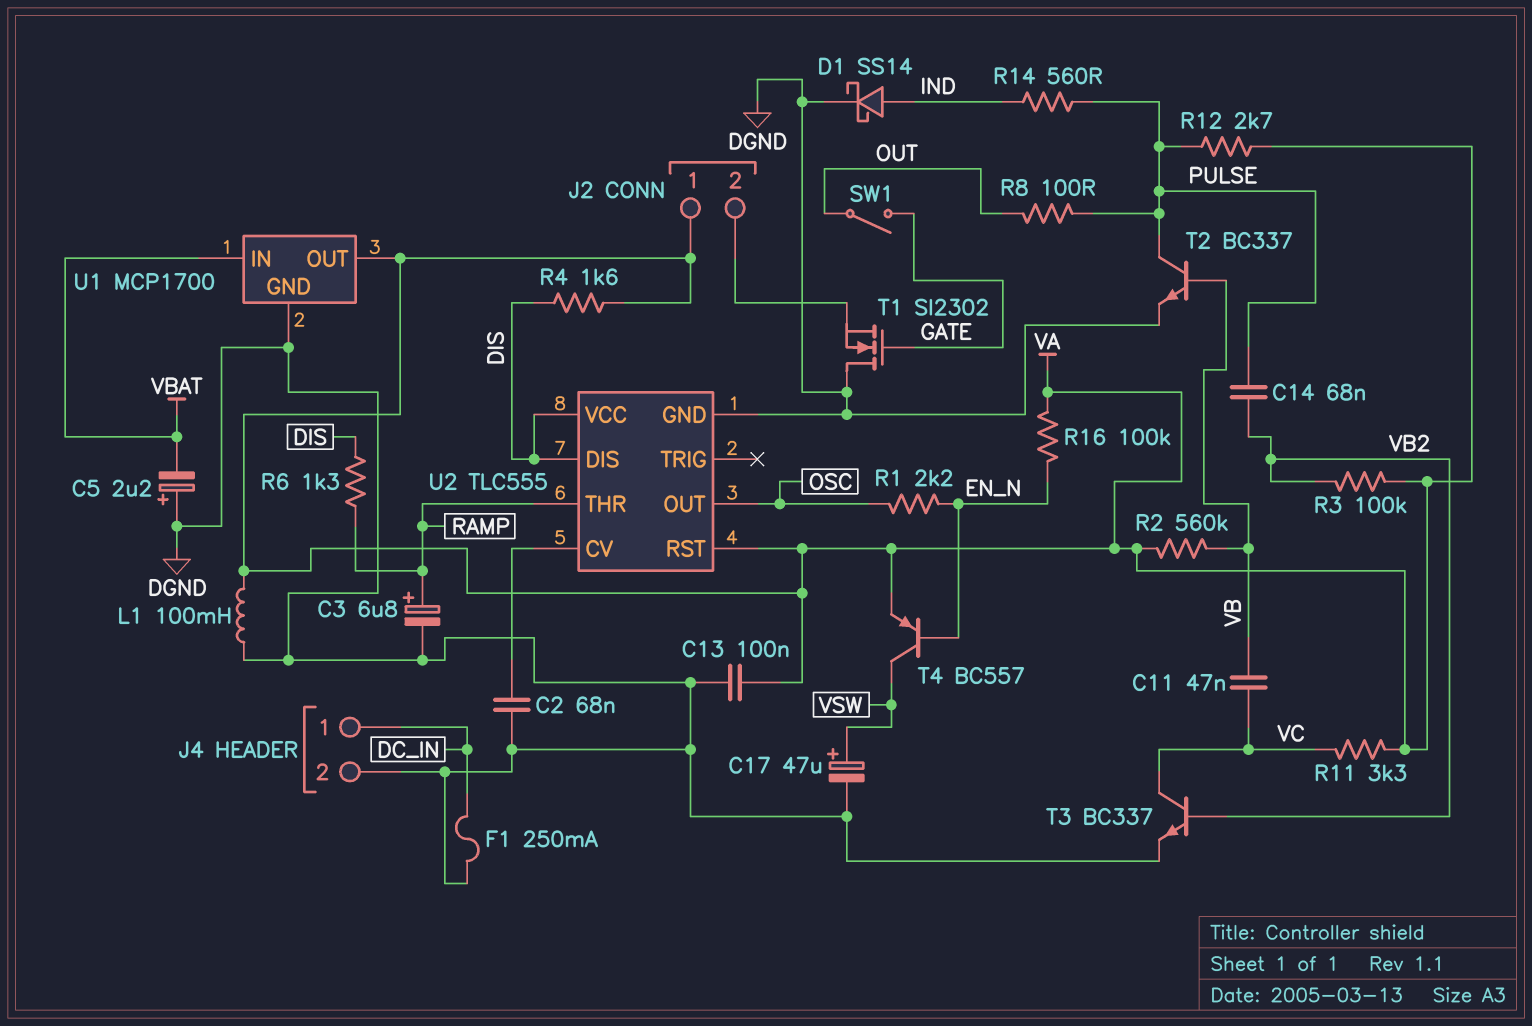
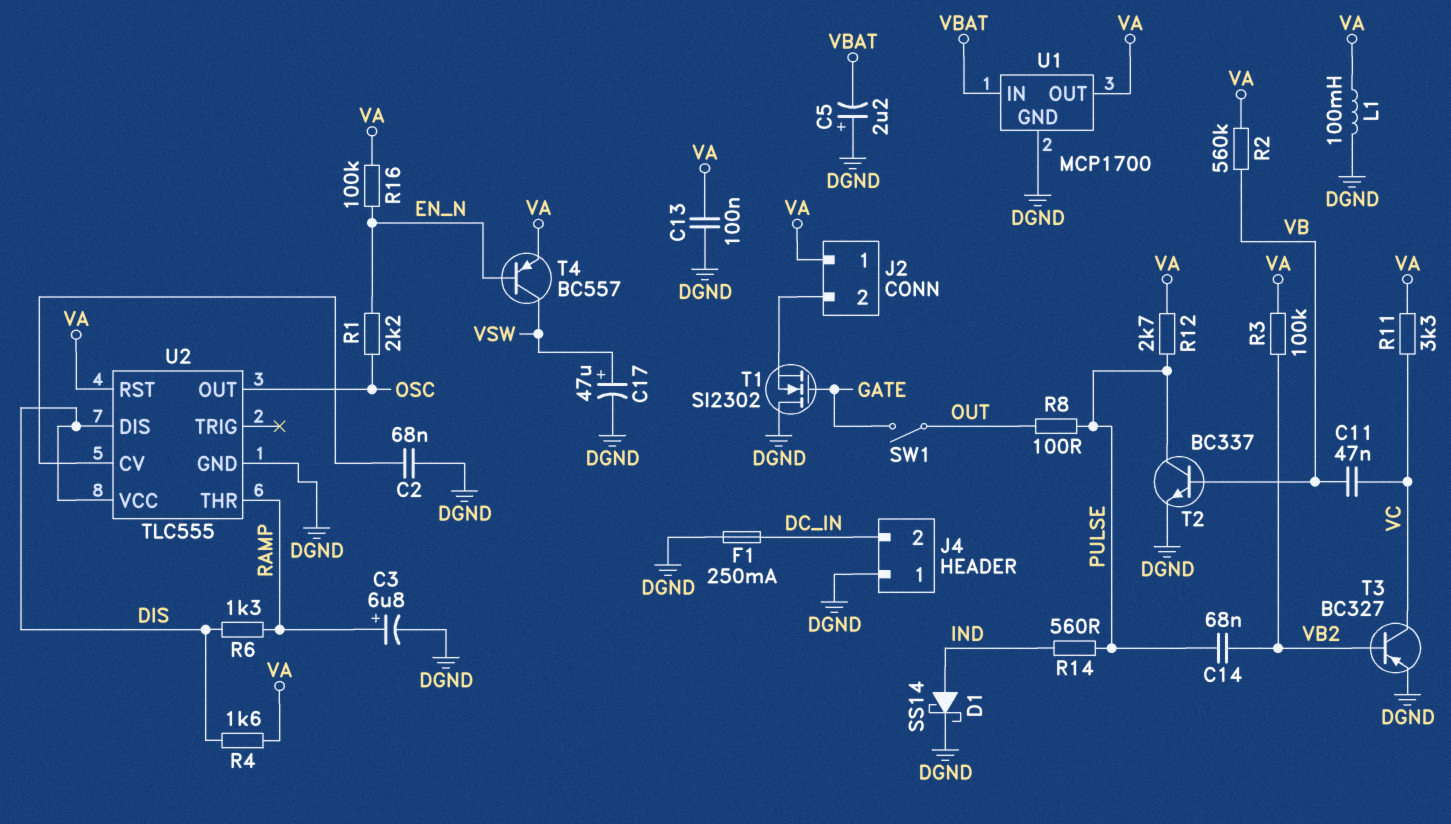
J4 pin 1: DC_IN -> DGND
J4 pin 2: DGND -> DC_IN
T3: NPN BC337 (B VB2, C VC, E DGND) -> PNP BC327 (B VB2, C VC, E DGND)

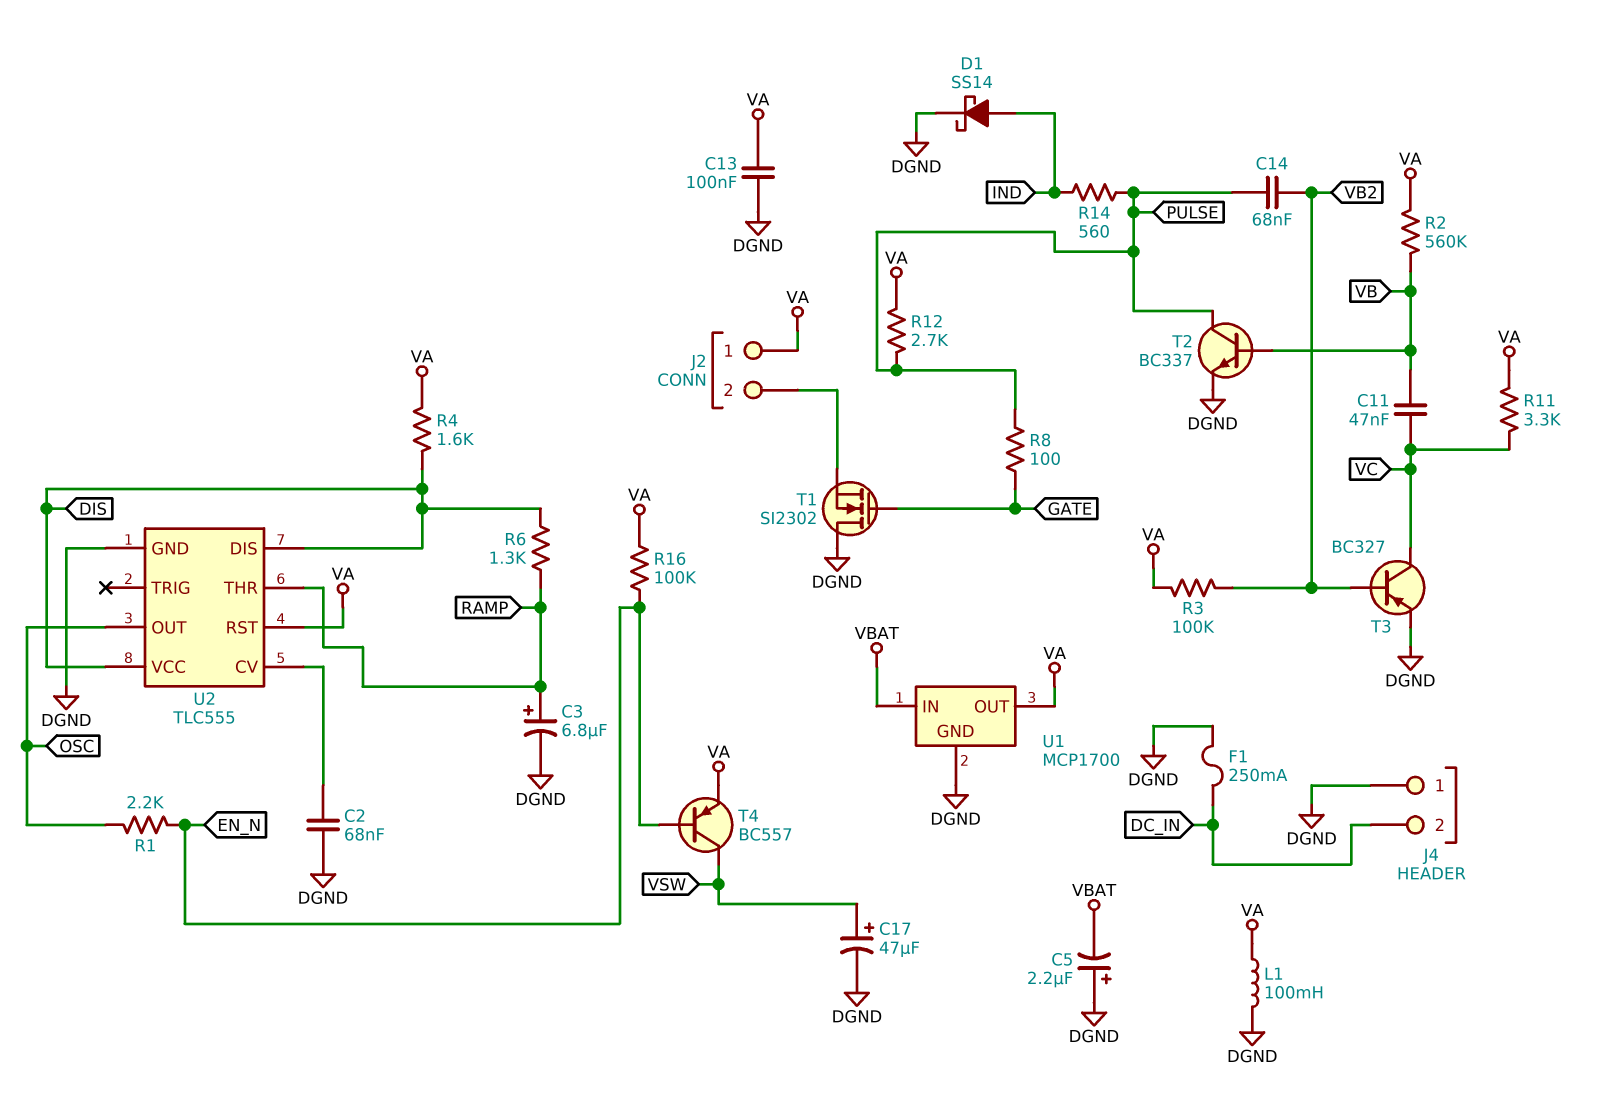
R8: 100 (OUT, PULSE) -> 100 (GATE, PULSE)
SW1: switch (GATE, OUT) -> none

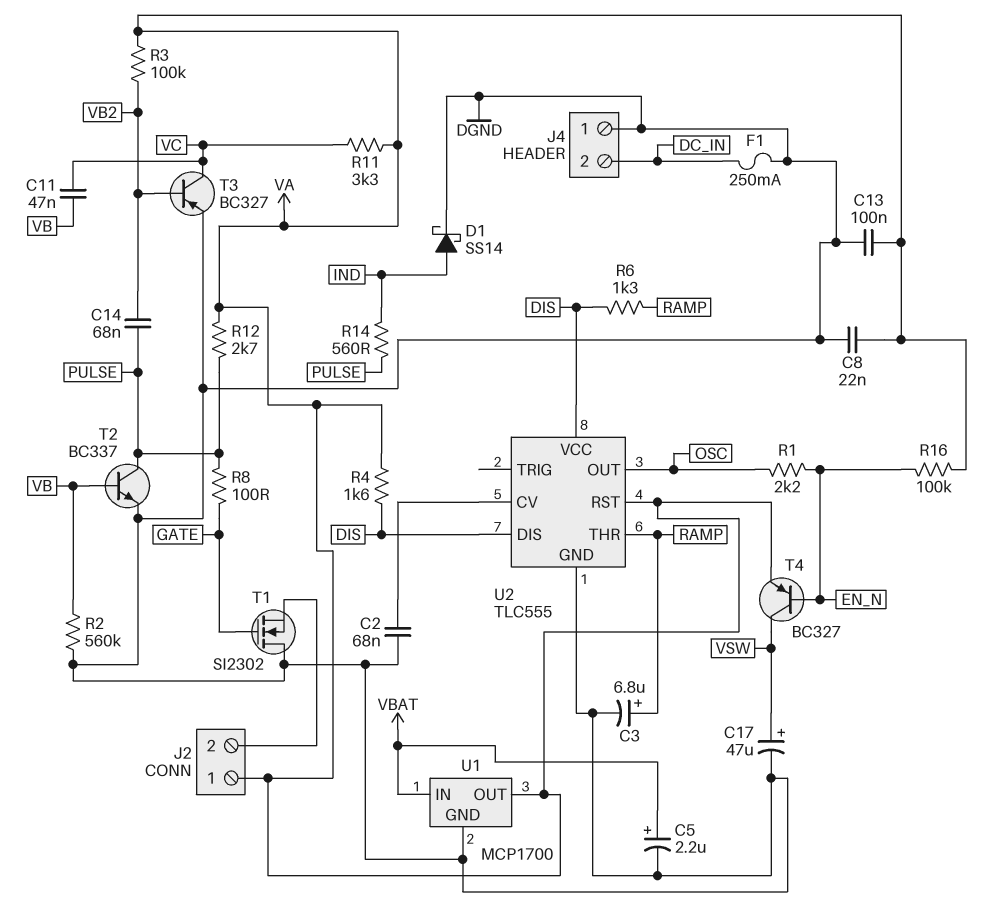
C5: 2.2uF (plus DGND, minus VBAT) -> 2.2uF (plus VBAT, minus DGND)
C8: none -> 22nF (DGND, VA)
L1: 100mH (DGND, VA) -> none
R2: 560k (VA, VB) -> 560k (DGND, VB)
T4: PNP BC557 (B EN_N, C VSW, E VA) -> PNP BC327 (B EN_N, C VSW, E VA)

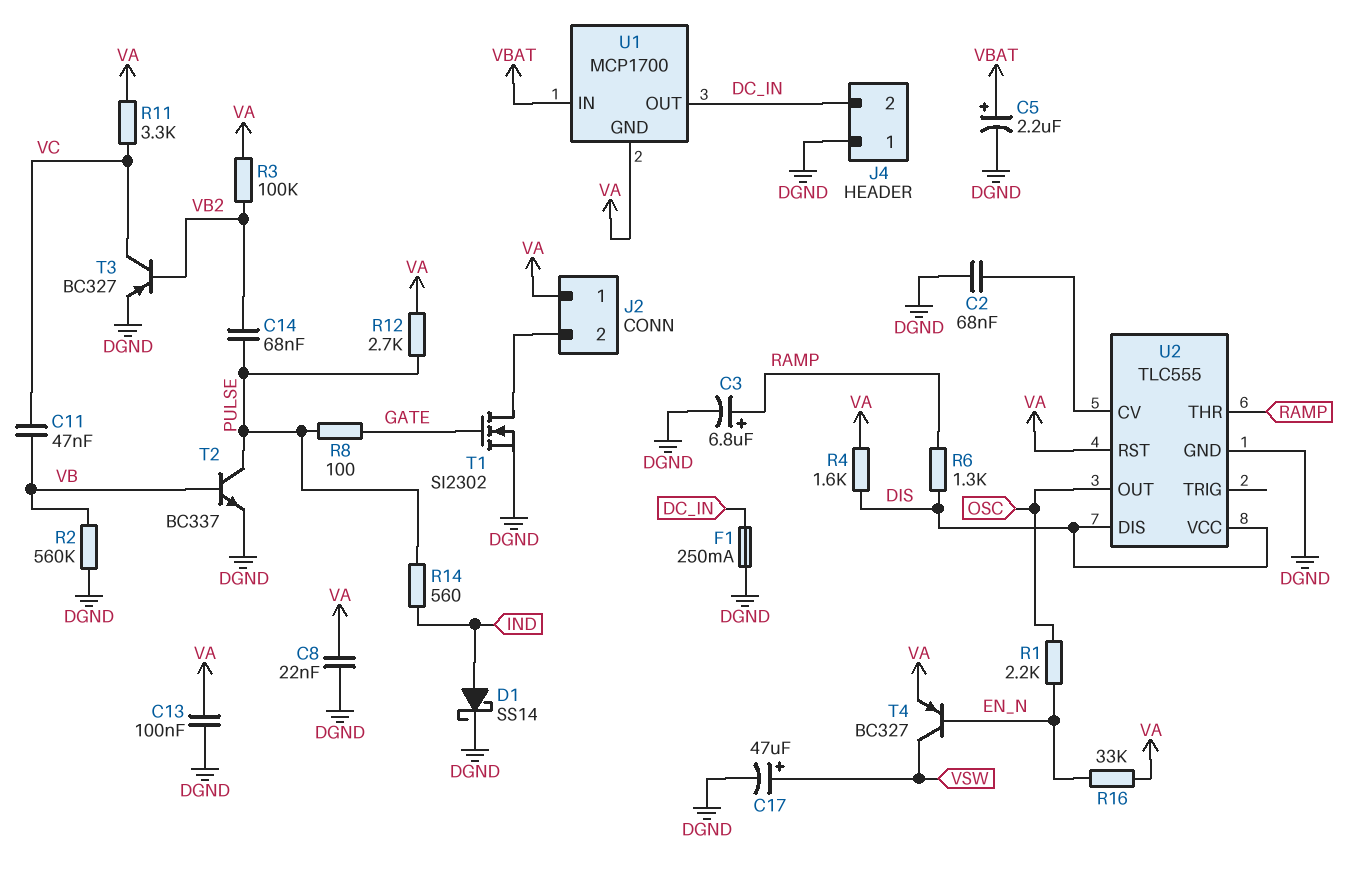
R16: 100k (EN_N, VA) -> 33k (EN_N, VA)
T1: NMOS SI2302 (G GATE, D DGND, S J2/2) -> NMOS SI2302 (G GATE, D J2/2, S DGND)
U1 pin GND: DGND -> VA
U1 pin OUT: VA -> DC_IN

